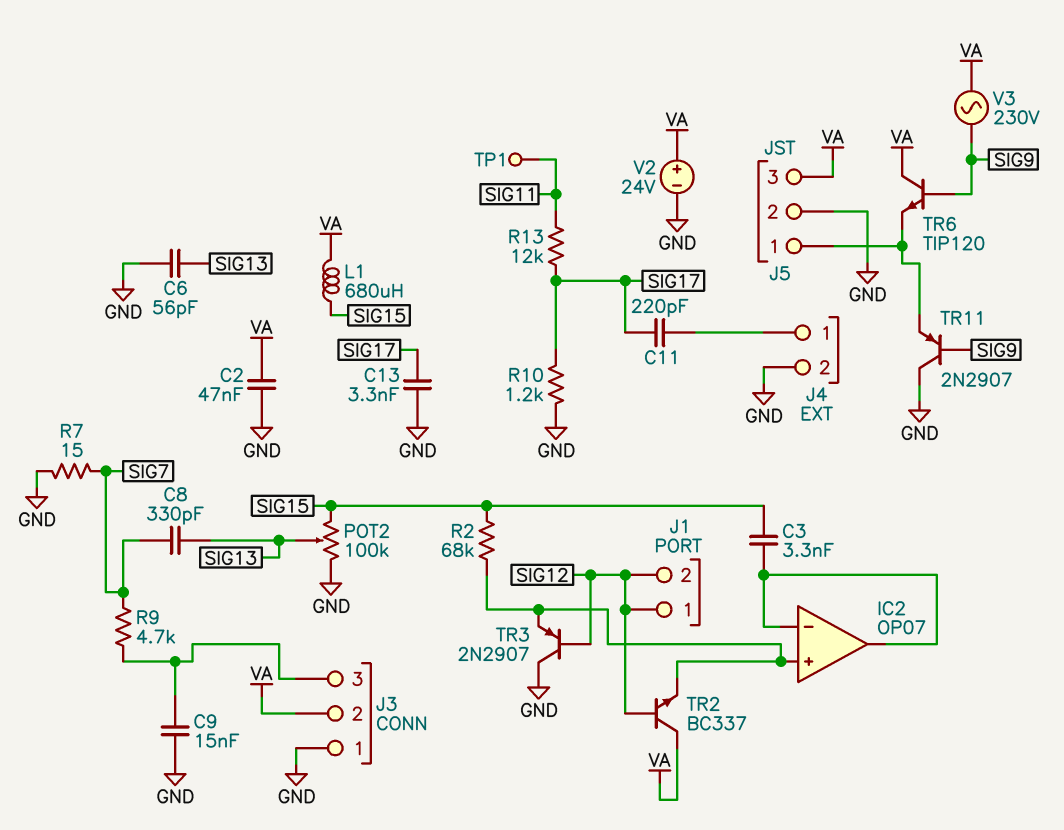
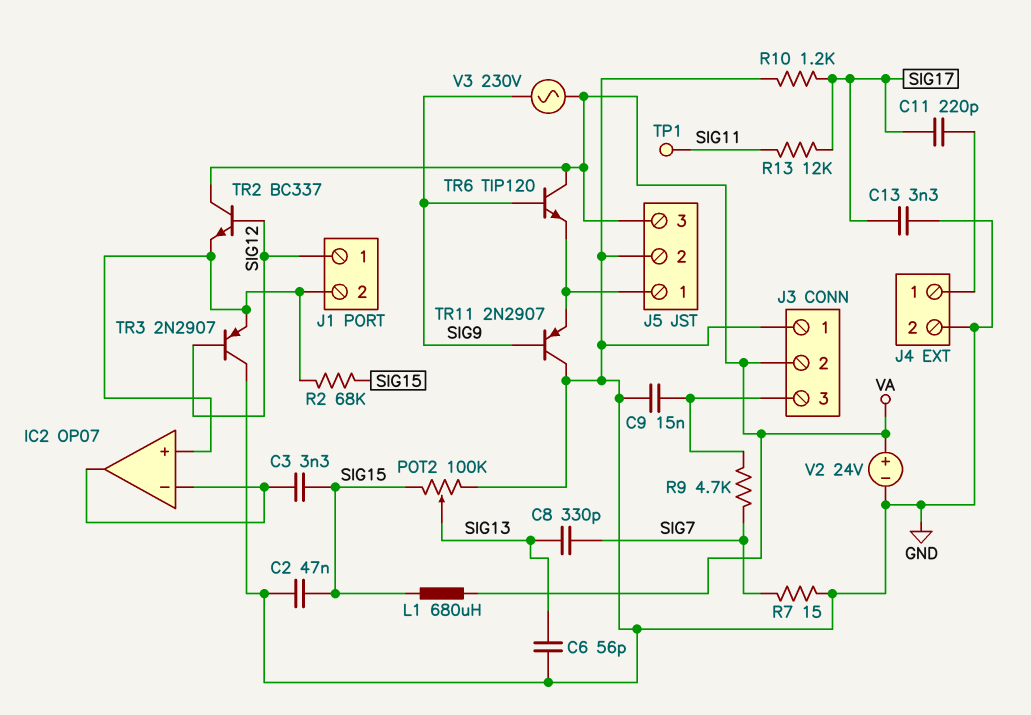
C2: 47nF (GND, VA) -> 47nF (GND, SIG15)
J1 pin 2: SIG12 -> IC2/in+

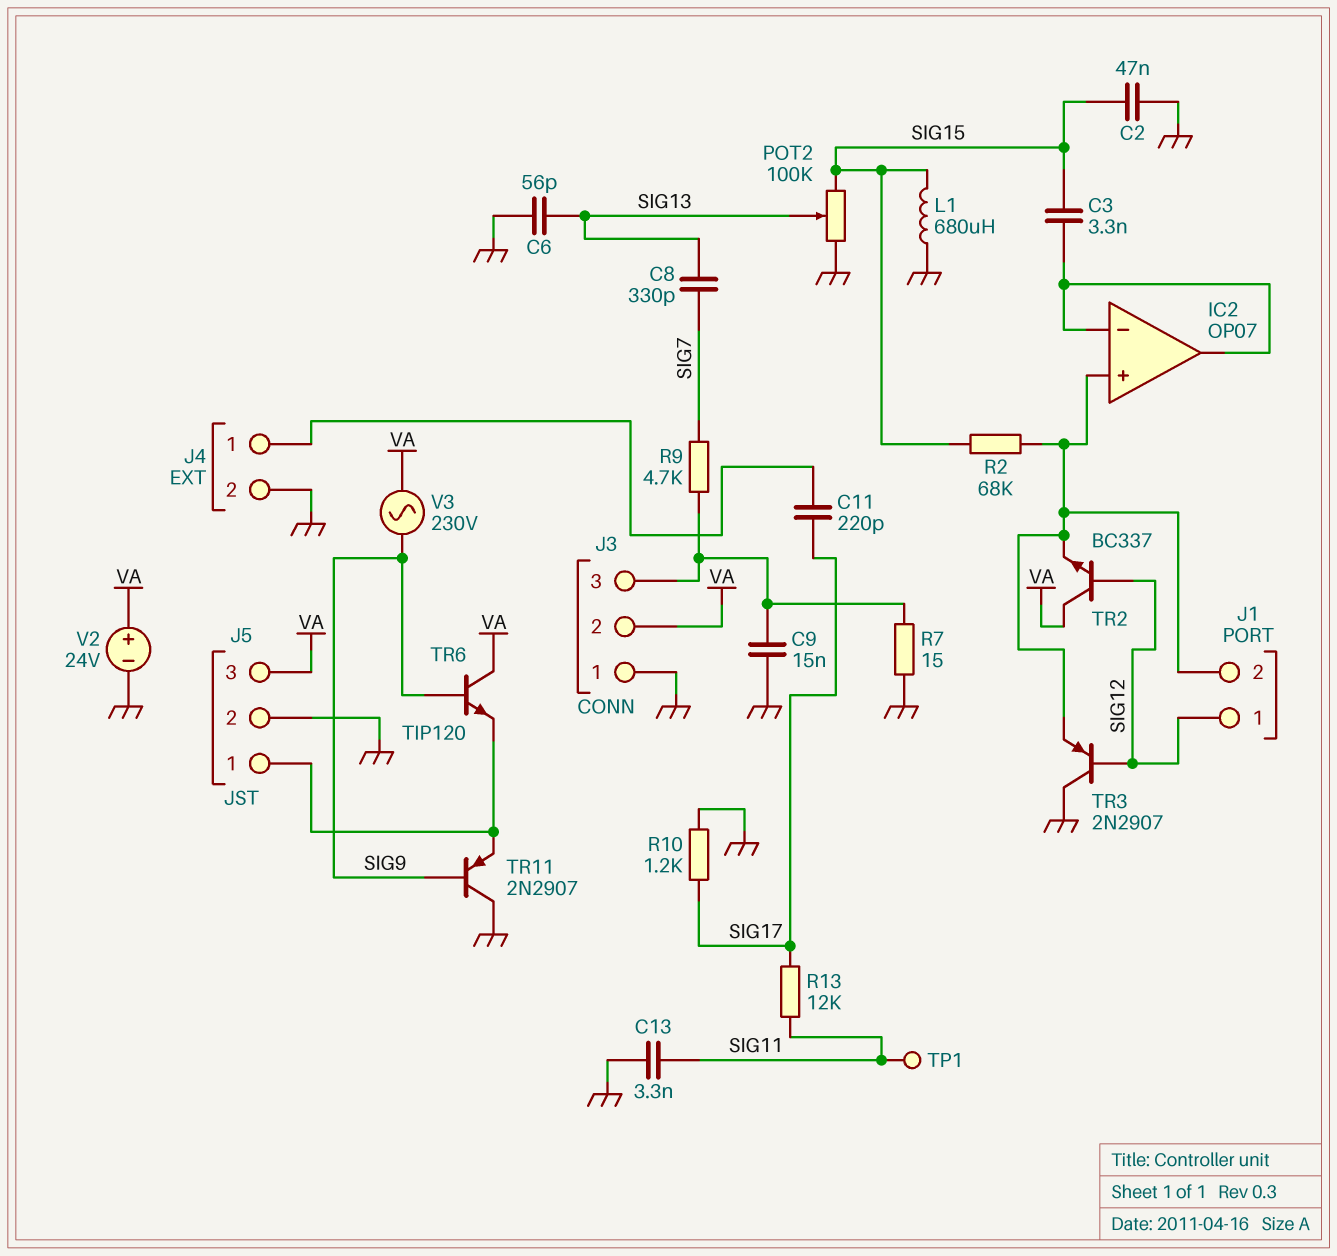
C13: 3.3nF (GND, SIG17) -> 3.3nF (GND, SIG11)
L1: 680uH (SIG15, VA) -> 680uH (GND, SIG15)
R7: 15 (GND, SIG7) -> 15 (GND, J3/3)

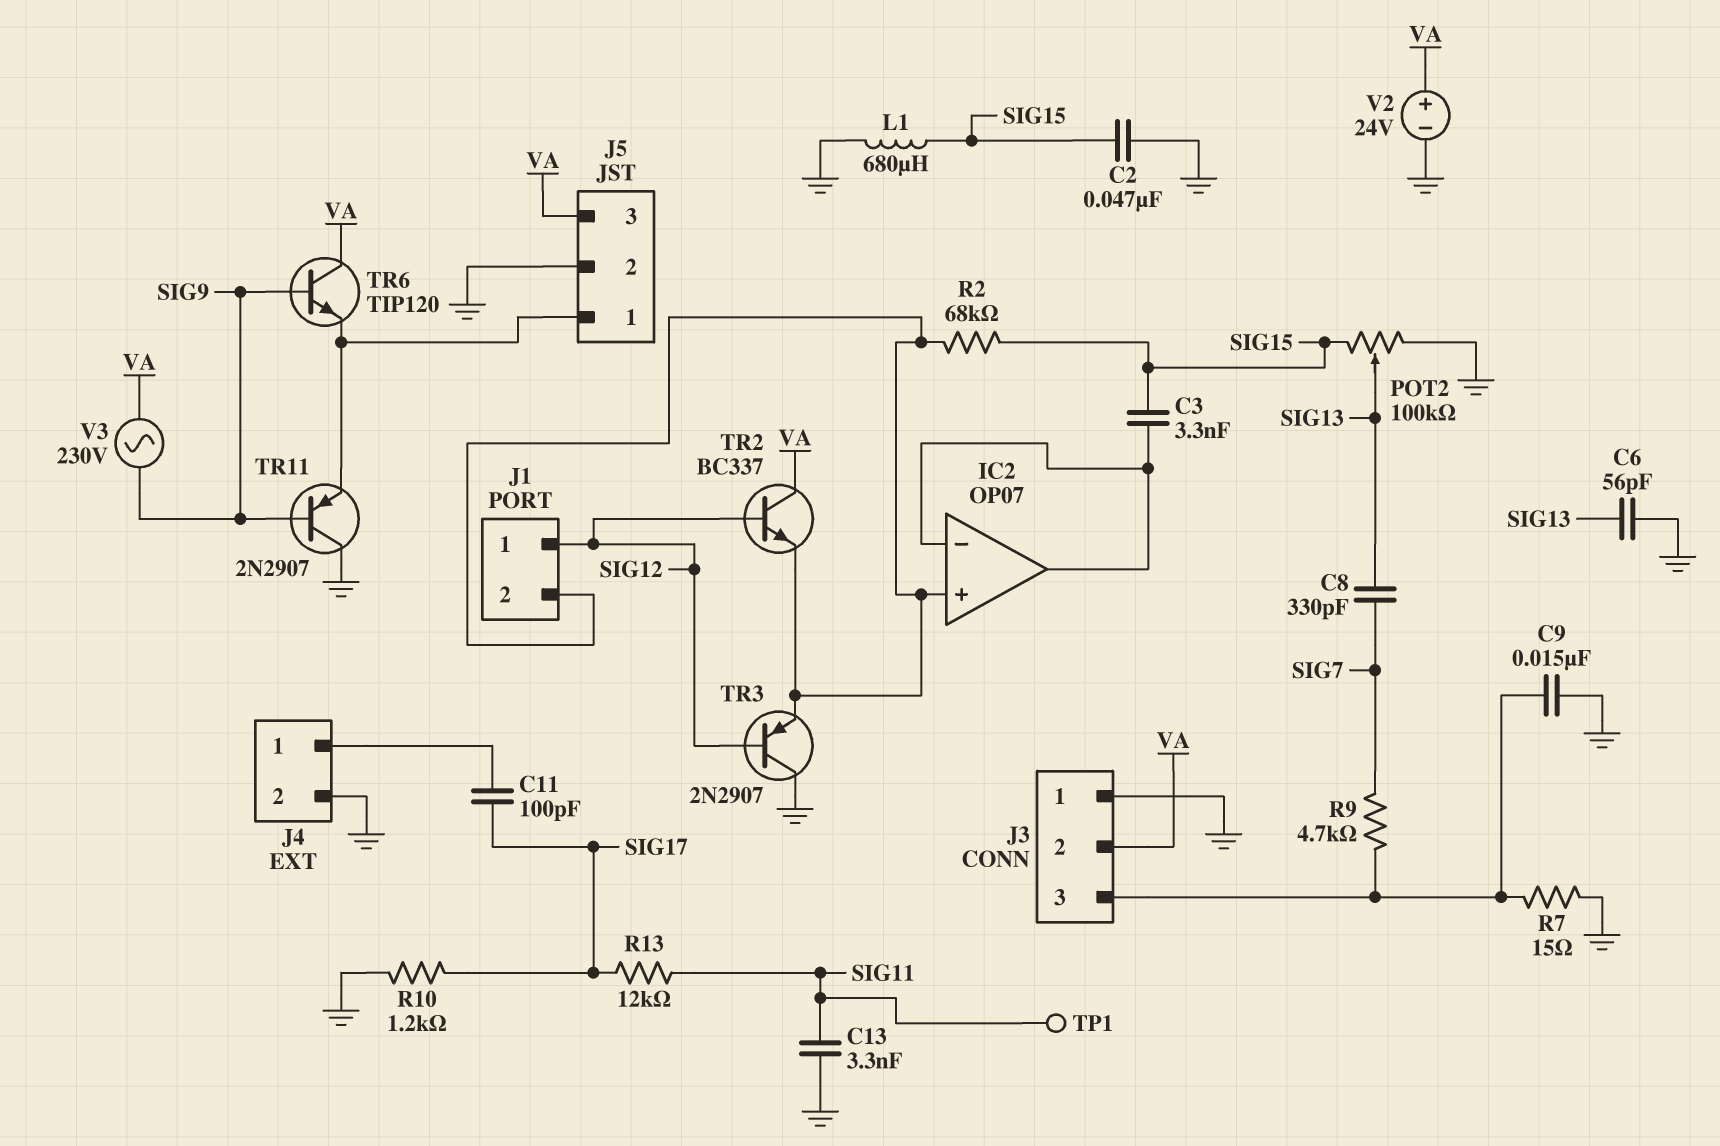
C11: 220pF (J4/1, SIG17) -> 100pF (J4/1, SIG17)

